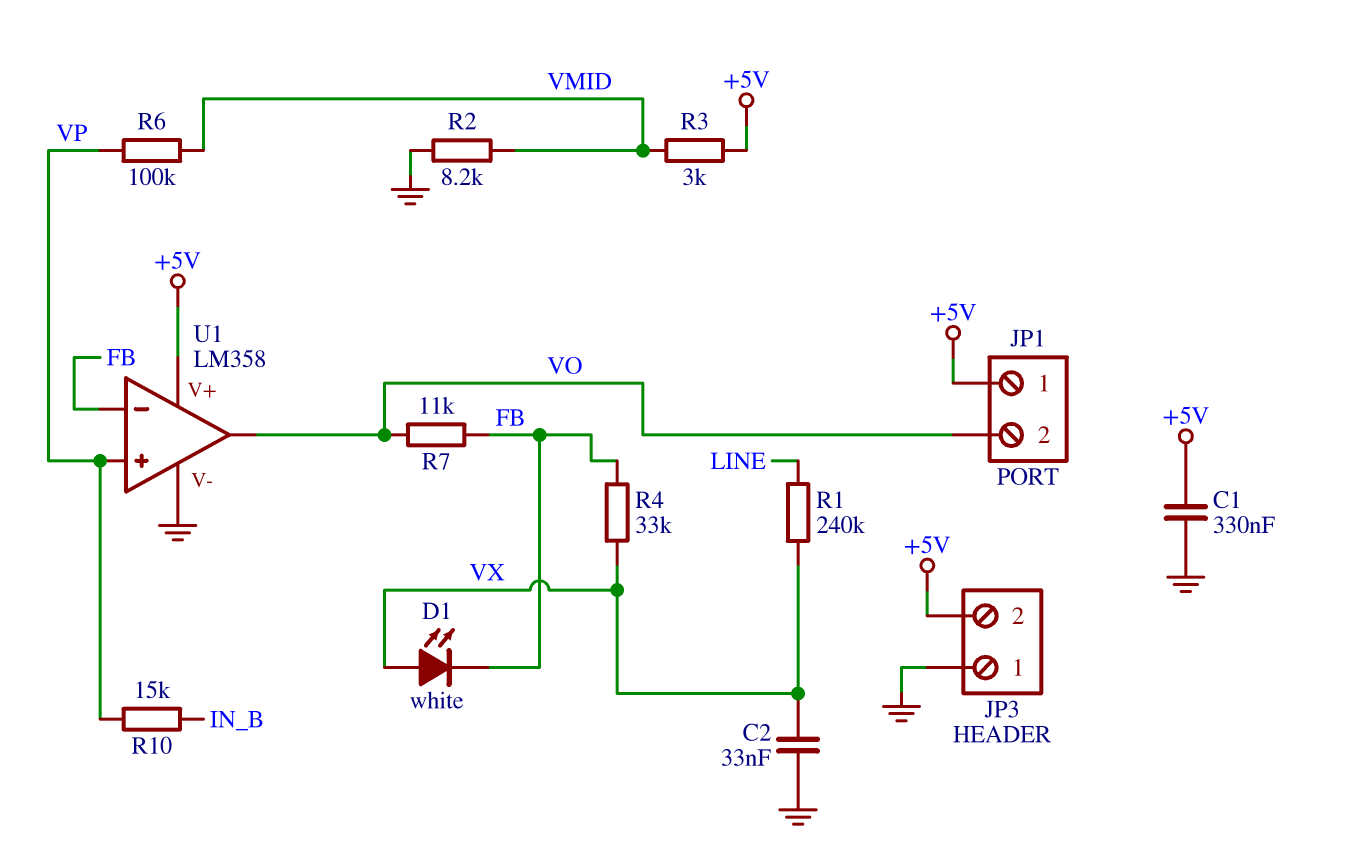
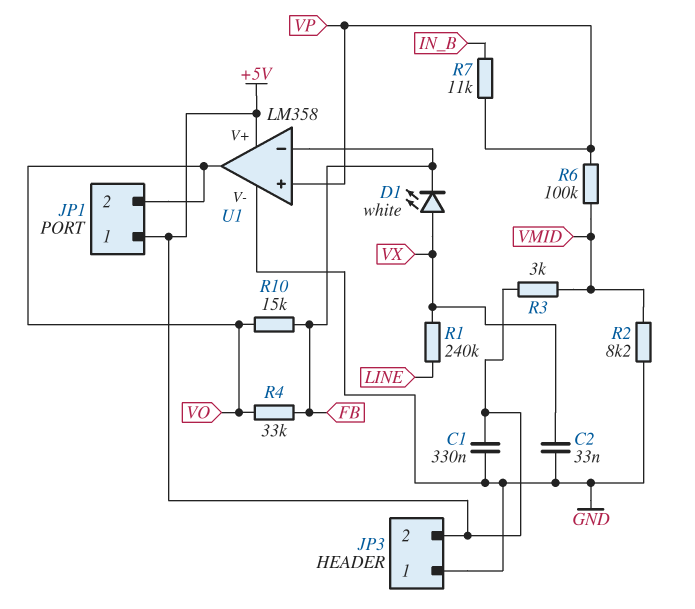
R4: 33k (FB, VX) -> 33k (FB, VO)
R7: 11k (FB, VO) -> 11k (IN_B, VP)
R10: 15k (IN_B, VP) -> 15k (FB, VO)

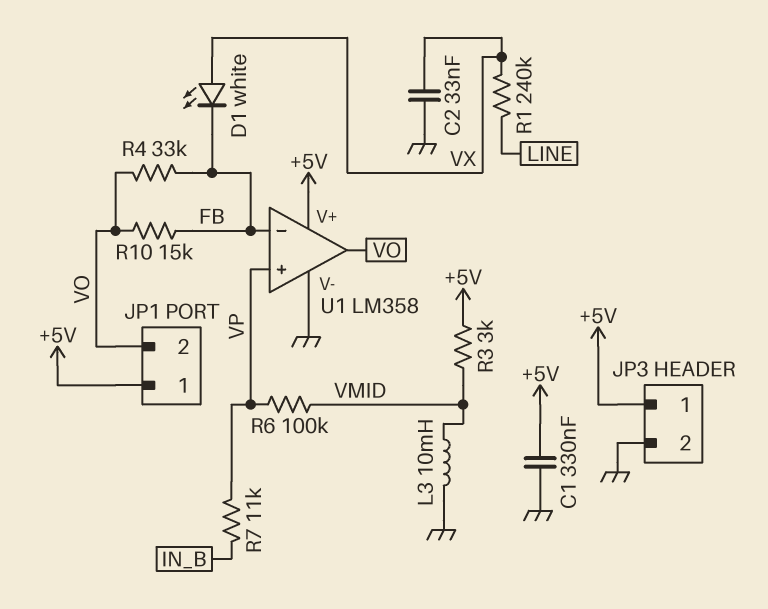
JP3 pin 1: GND -> +5V
JP3 pin 2: +5V -> GND
L3: none -> 10mH (GND, VMID)
R2: 8.2k (GND, VMID) -> none

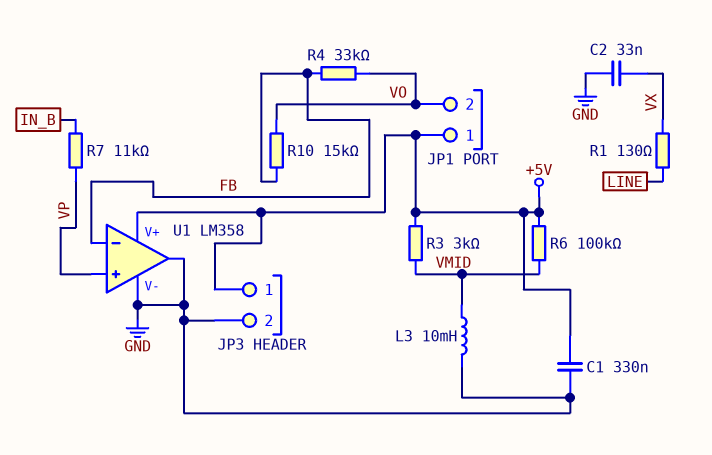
D1: LED white (A VX, K FB) -> none
R1: 240k (LINE, VX) -> 130 (LINE, VX)
R6: 100k (VMID, VP) -> 100k (+5V, VMID)
U1 pin out: VO -> GND

